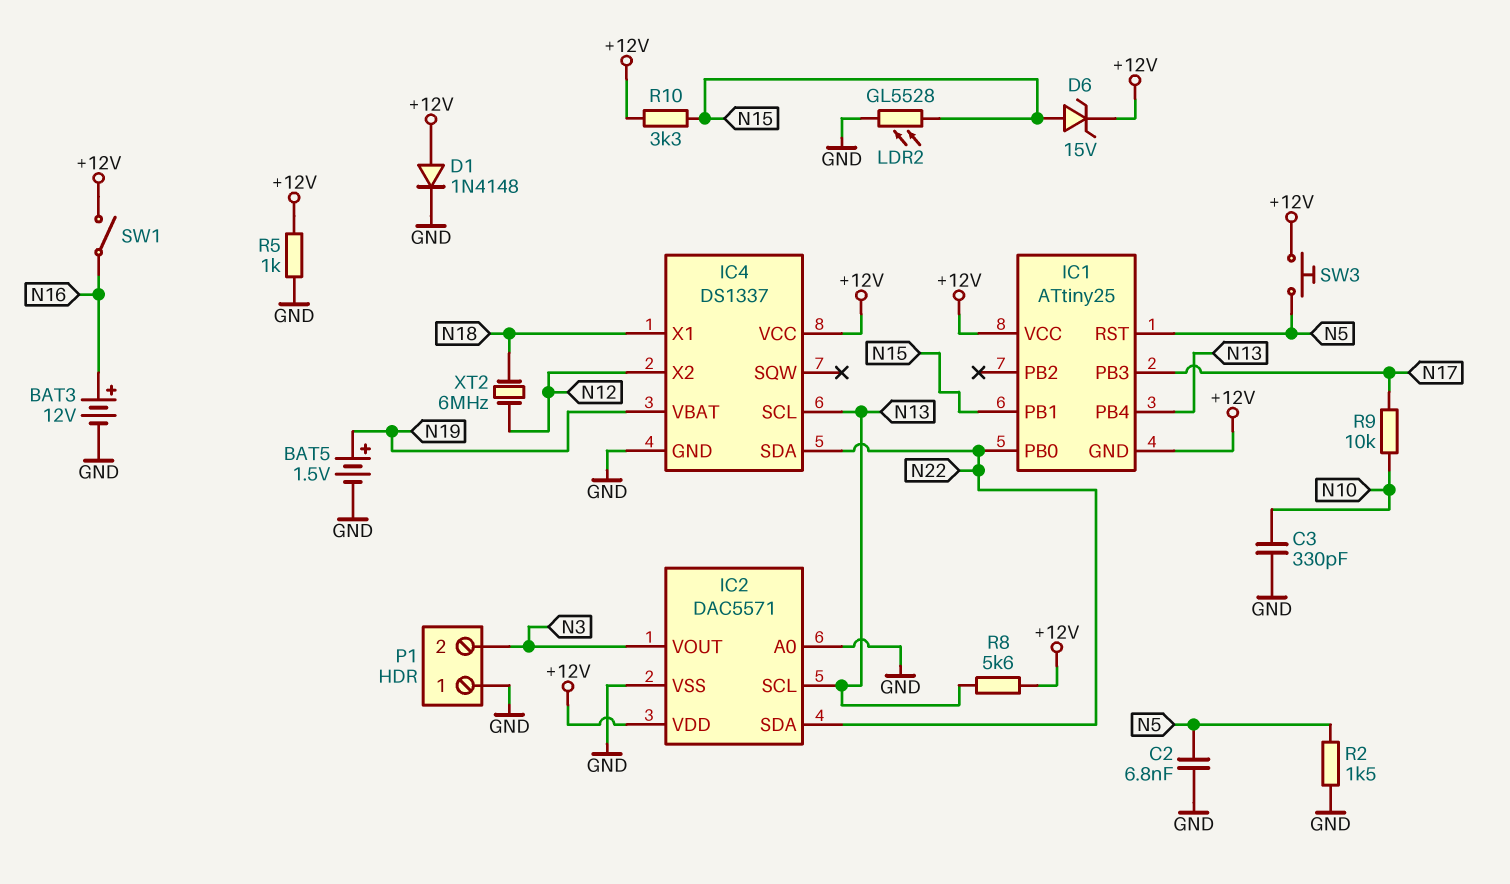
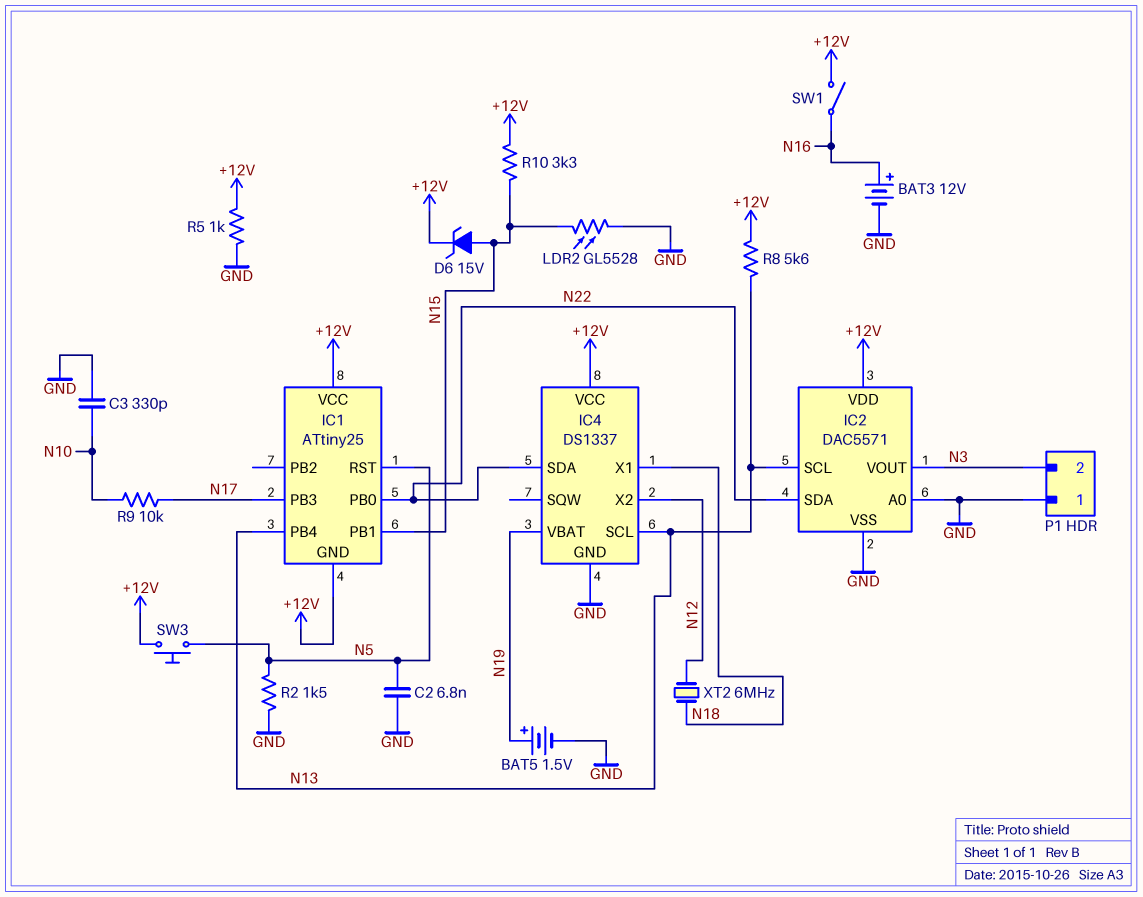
D1: diode 1N4148 (A +12V, K GND) -> none

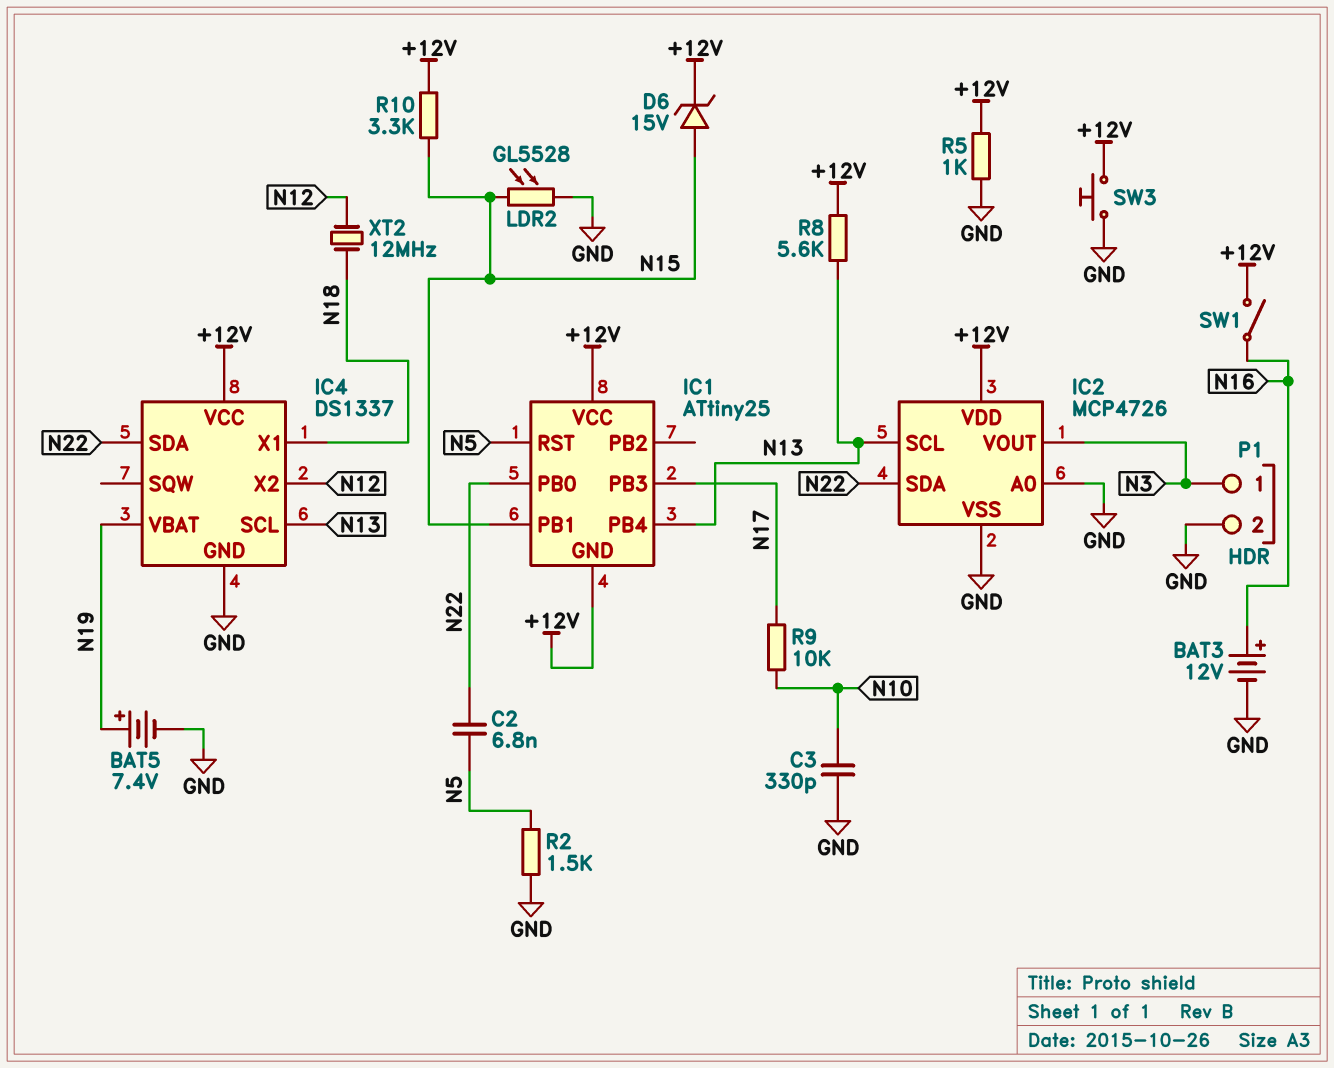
BAT5: 1.5V (plus N19, minus GND) -> 7.4V (plus N19, minus GND)
C2: 6.8nF (GND, N5) -> 6.8nF (N5, N22)
IC2: DAC5571 -> MCP4726
P1 pin 1: GND -> N3
P1 pin 2: N3 -> GND
SW3: button (+12V, N5) -> button (+12V, GND)
XT2: 6MHz (N12, N18) -> 12MHz (N12, N18)

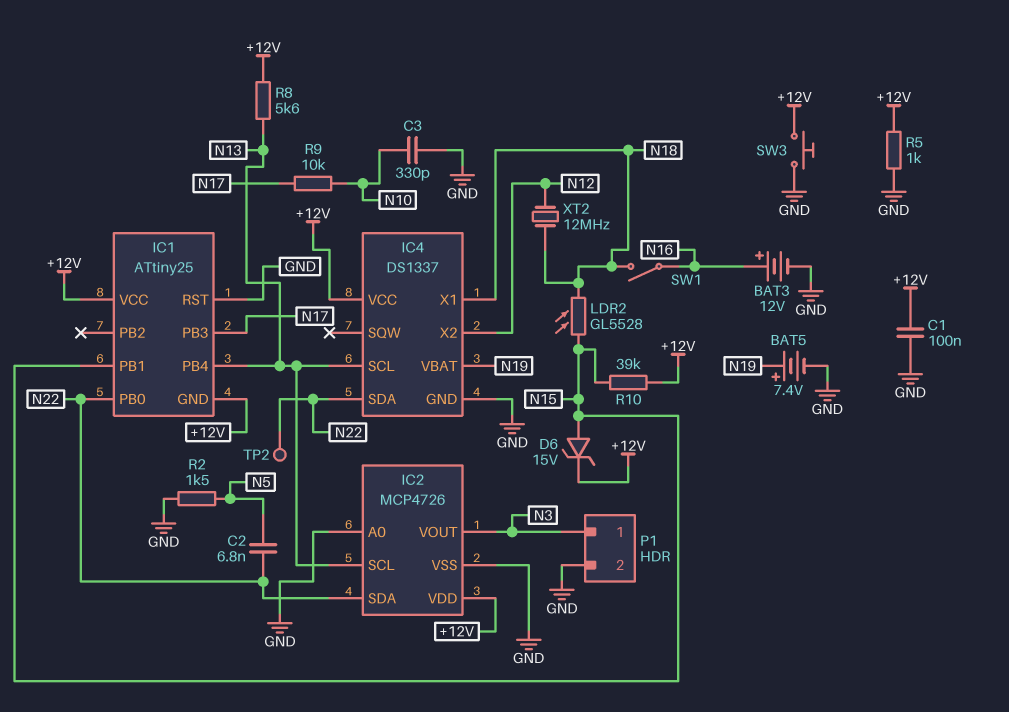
C1: none -> 100nF (+12V, GND)
IC1 pin RST: N5 -> GND
LDR2: GL5528 (GND, N15) -> GL5528 (N15, N18)
R10: 3.3k (+12V, N15) -> 39k (+12V, N15)
SW1: switch (+12V, N16) -> switch (N16, N18)
TP2: none -> test point (N22)

